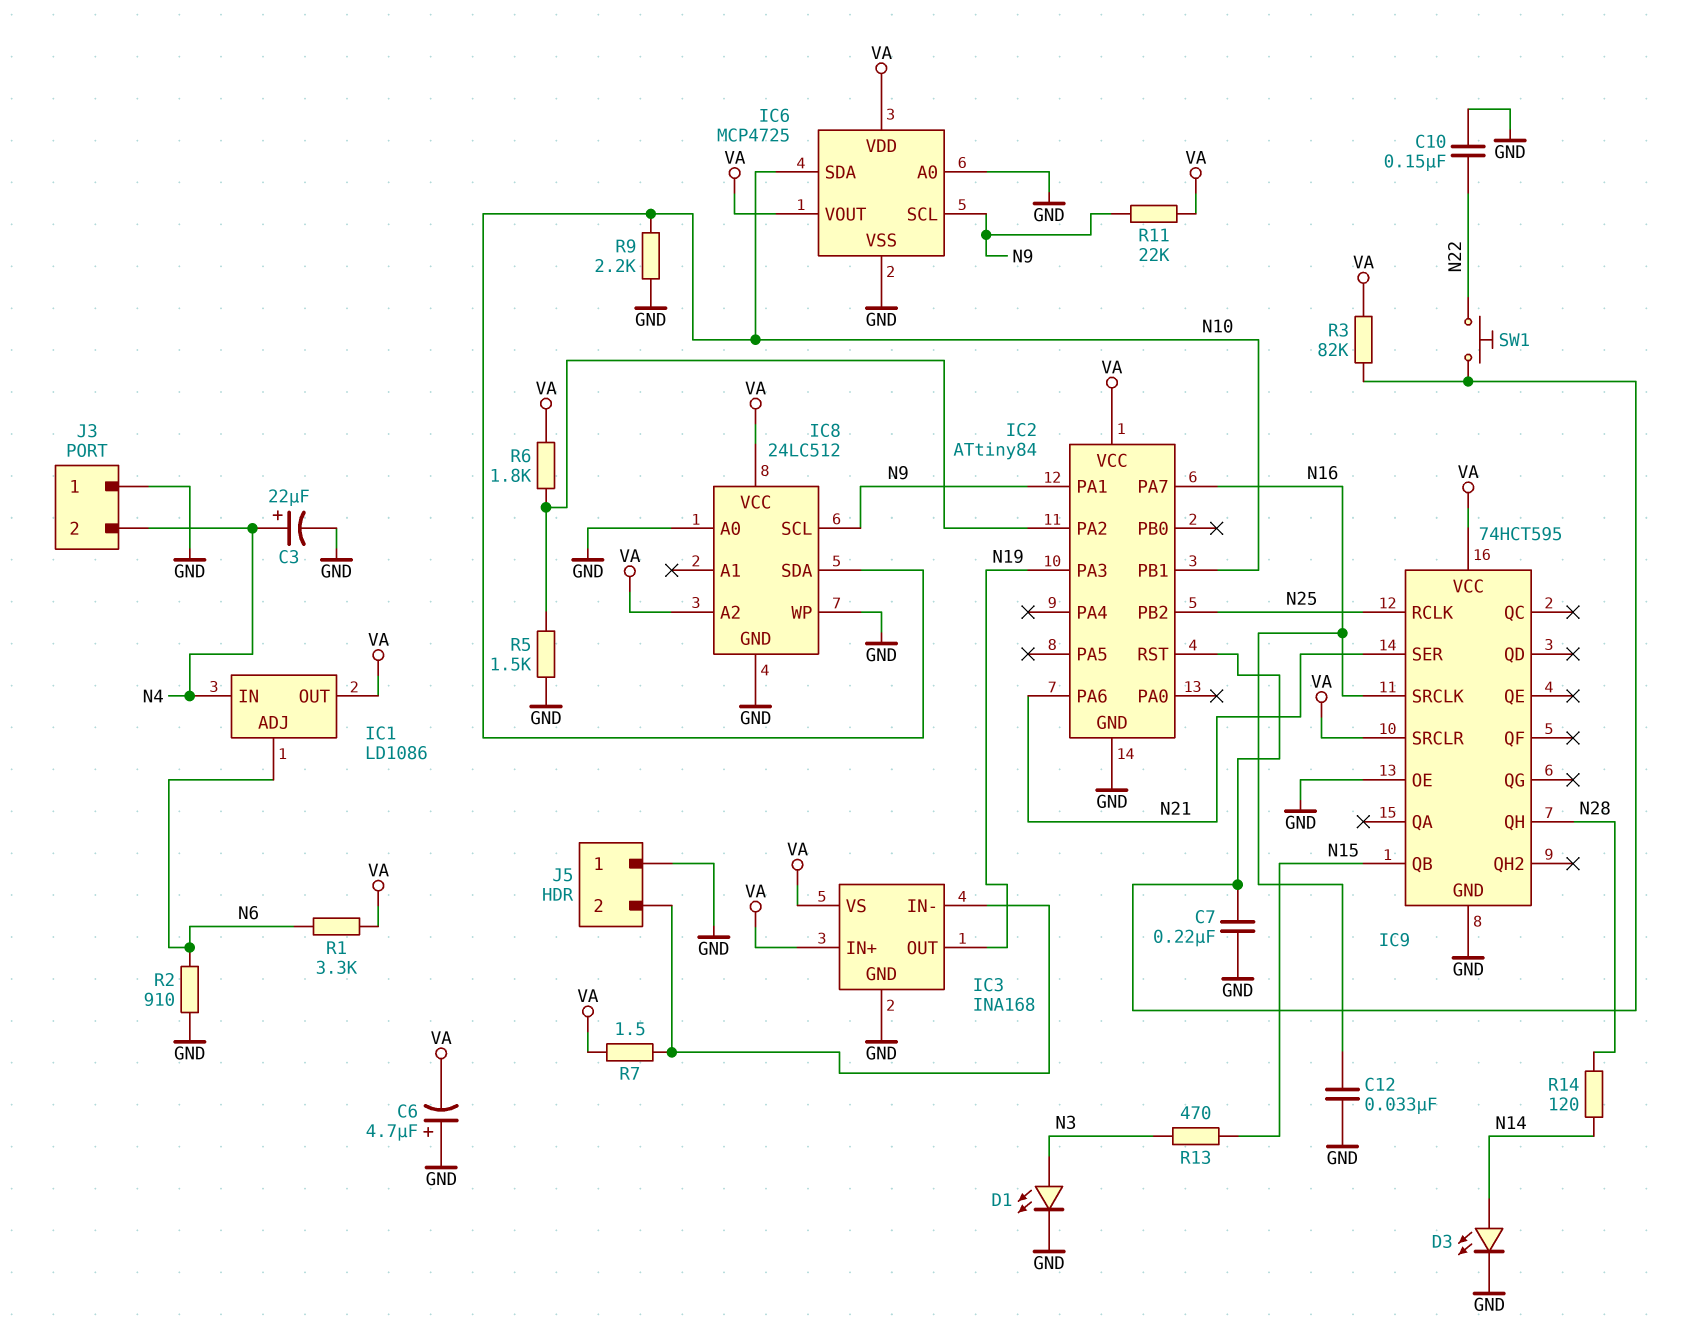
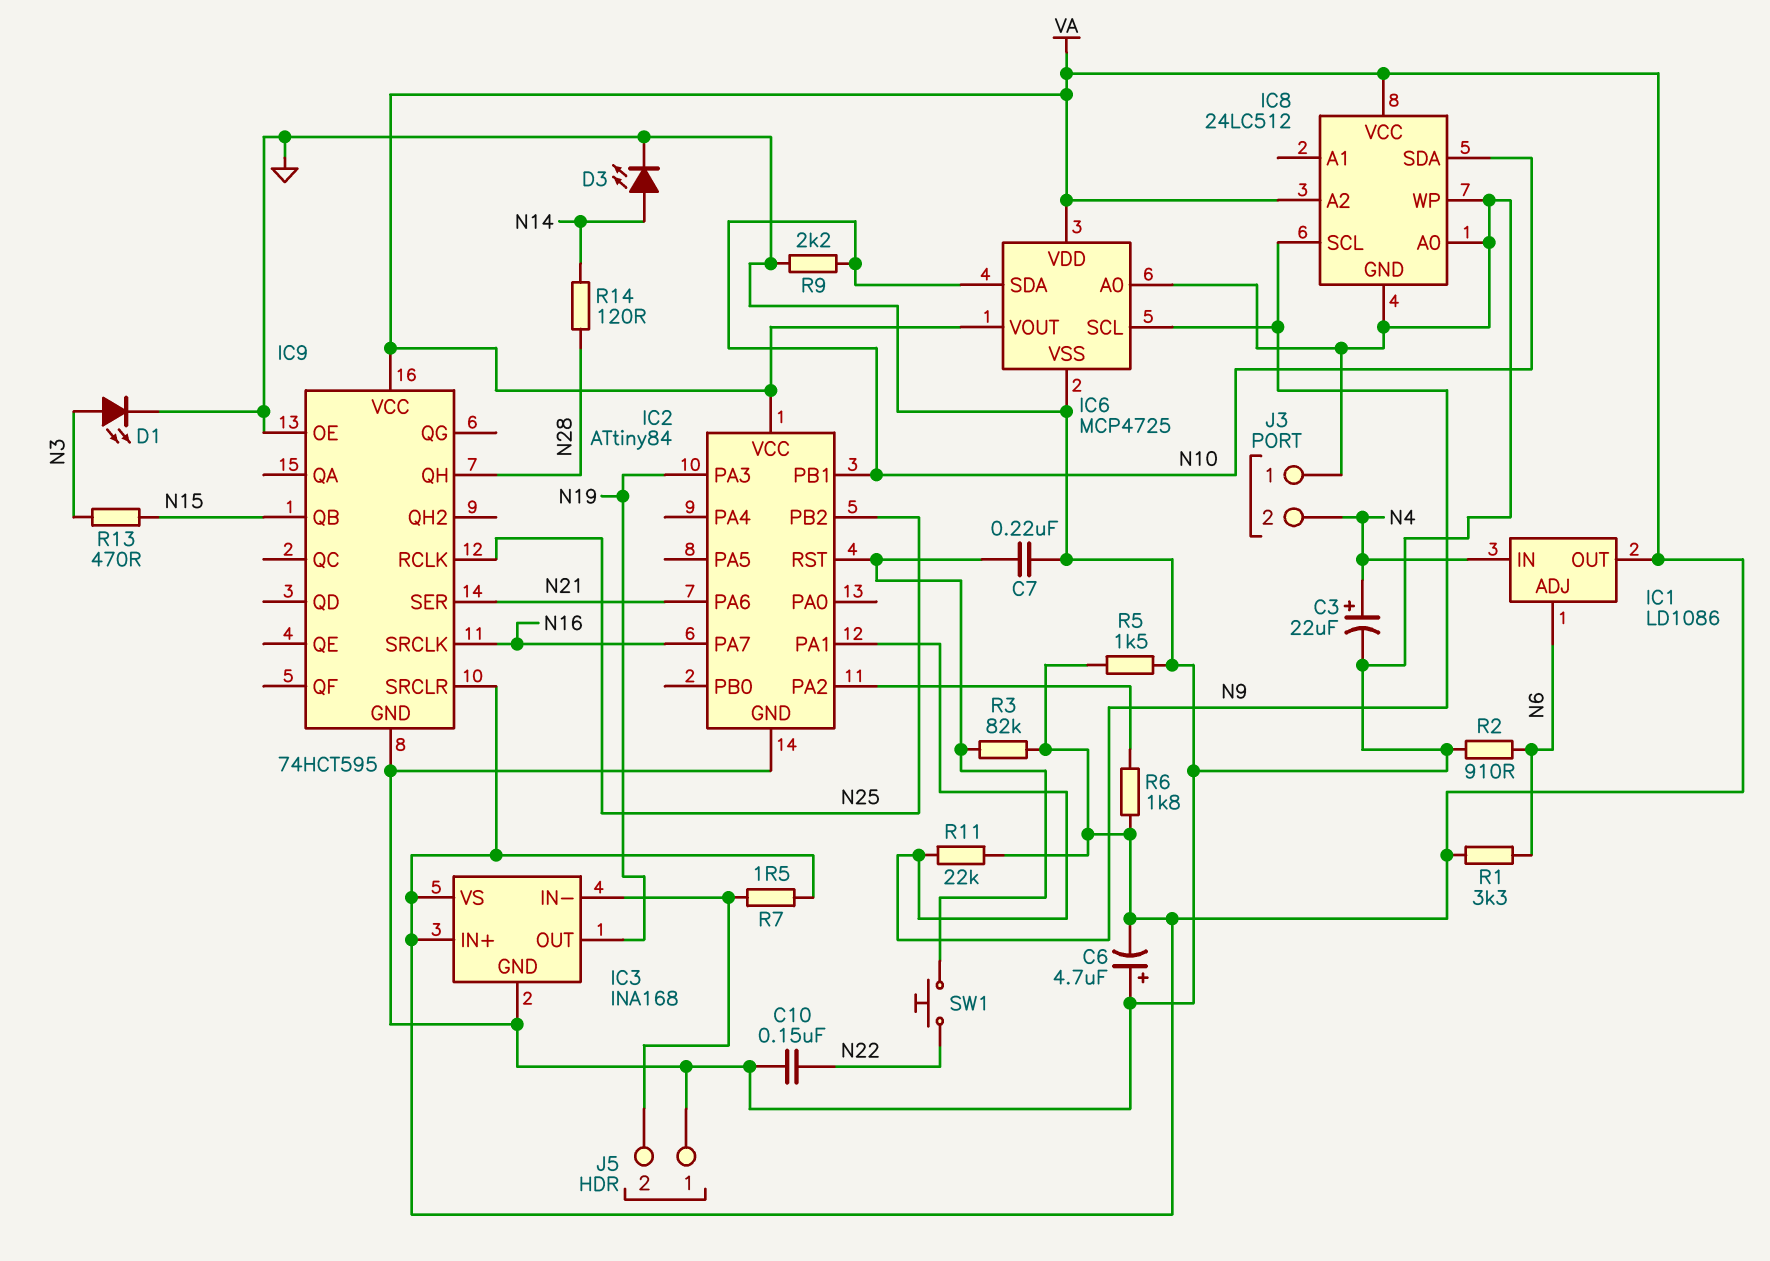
C12: 33nF (GND, N16) -> none
R5: 1.5k (GND, IC2/PA2) -> 1.5k (GND, VA)

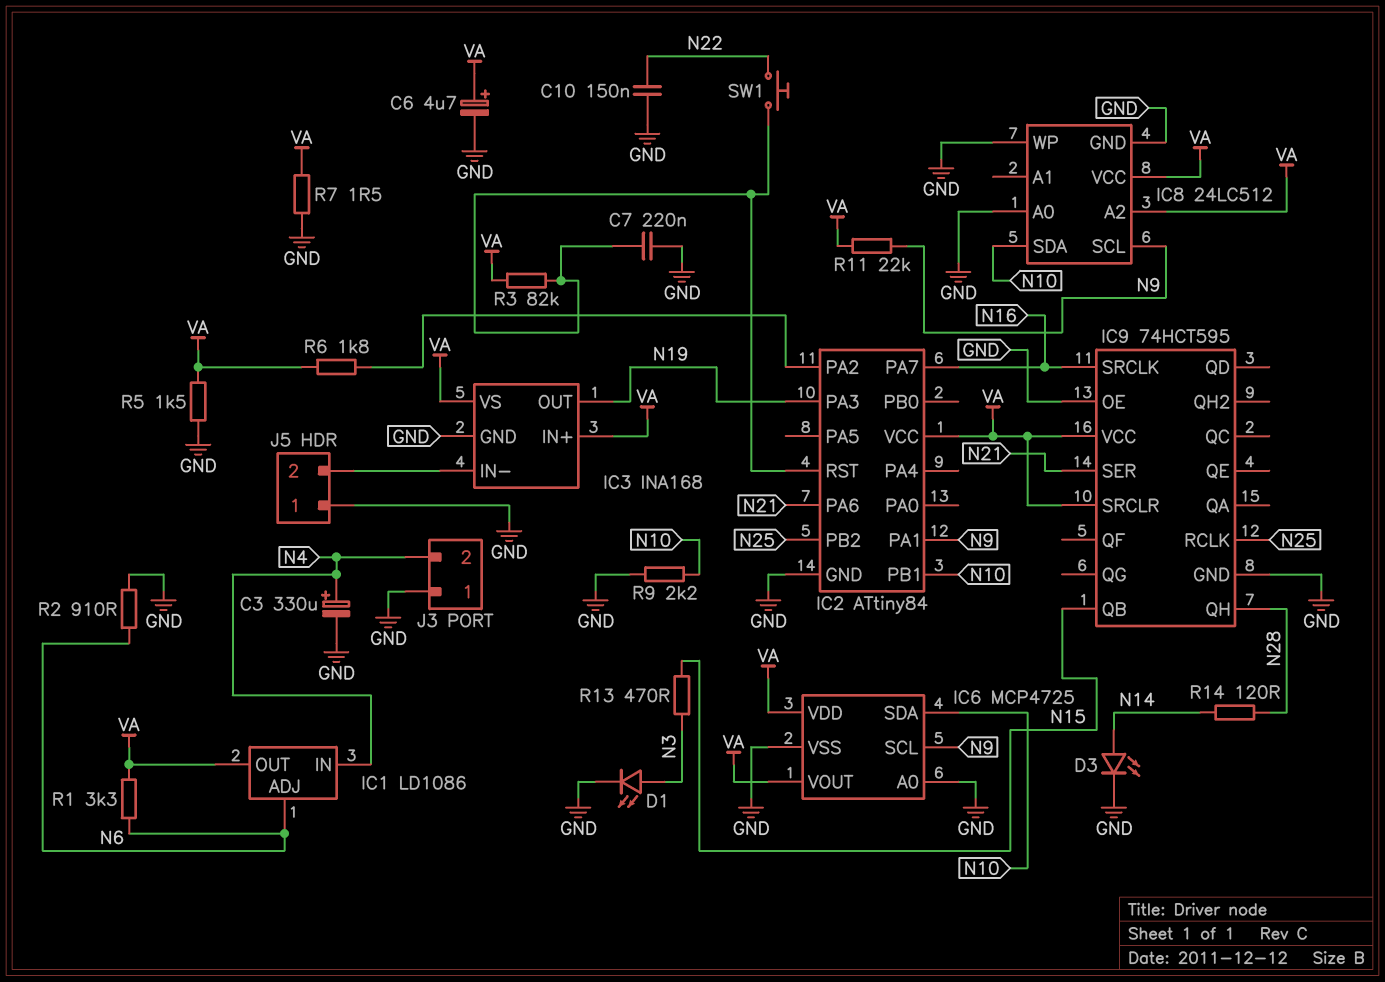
C3: 22uF (plus N4, minus GND) -> 330uF (plus N4, minus GND)
C6: 4.7uF (plus GND, minus VA) -> 4.7uF (plus VA, minus GND)
R7: 1.5 (IC3/IN-, VA) -> 1.5 (GND, VA)

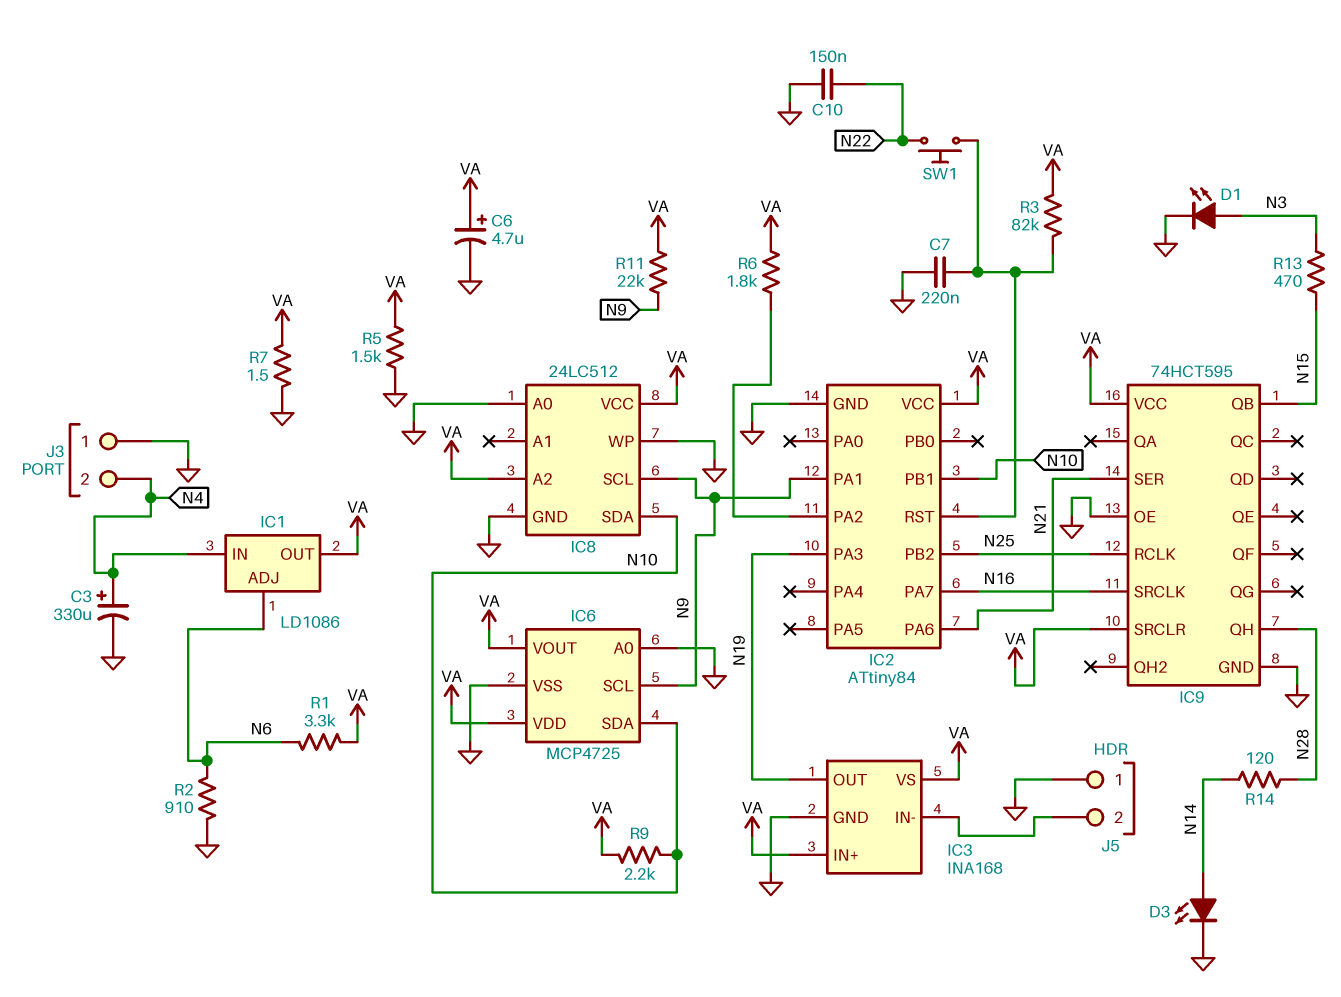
R9: 2.2k (GND, N10) -> 2.2k (N10, VA)

